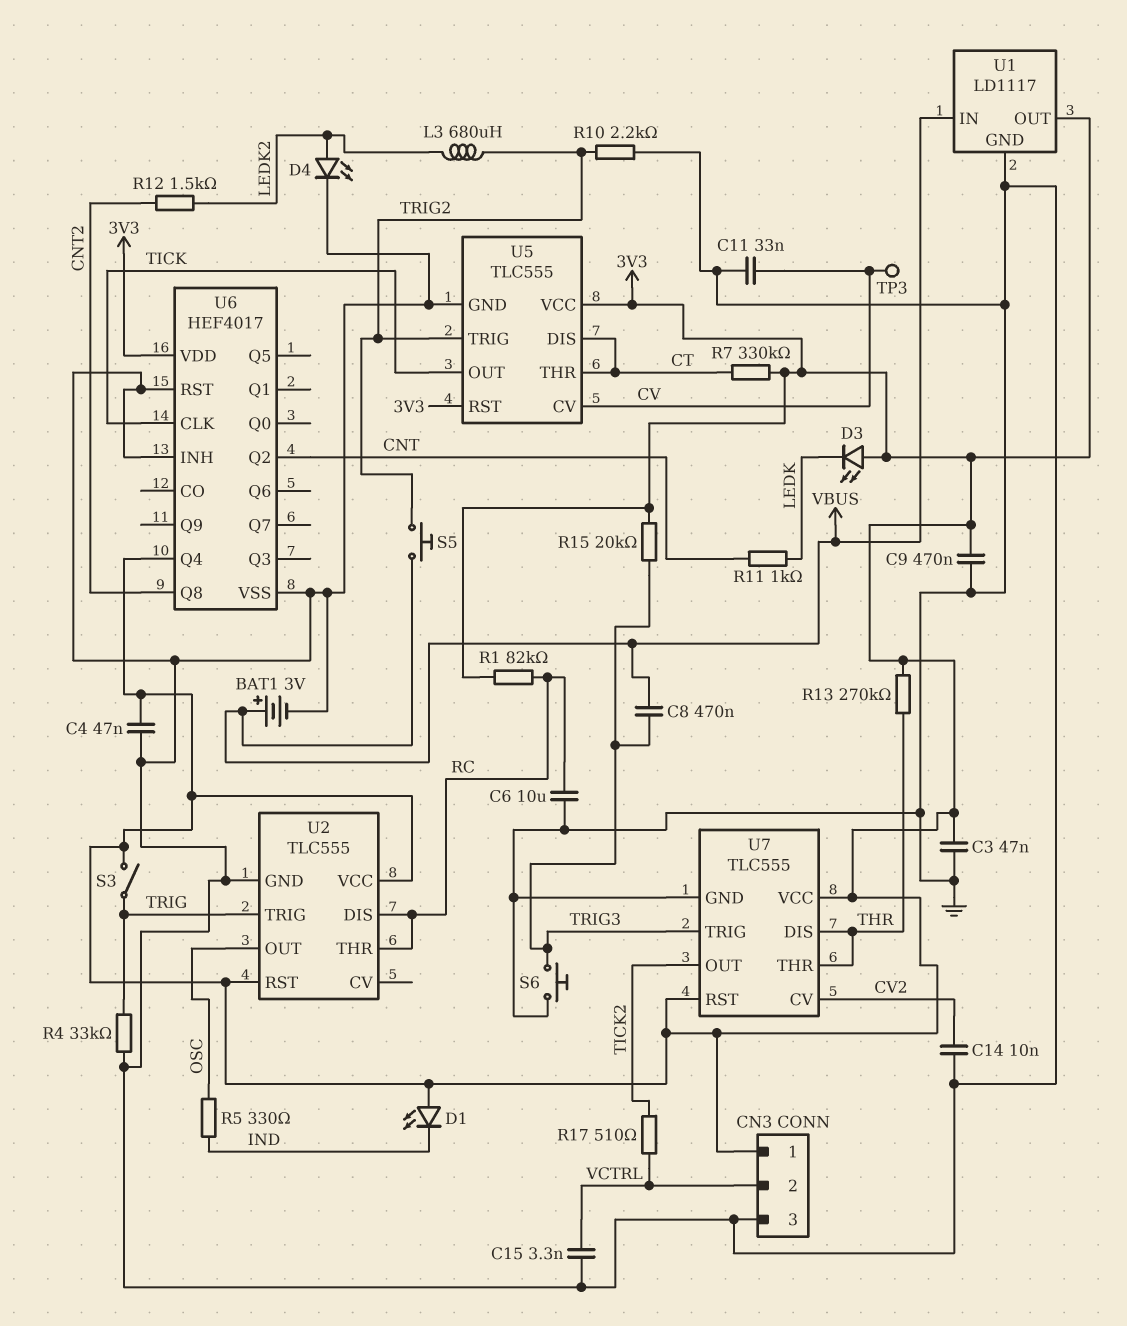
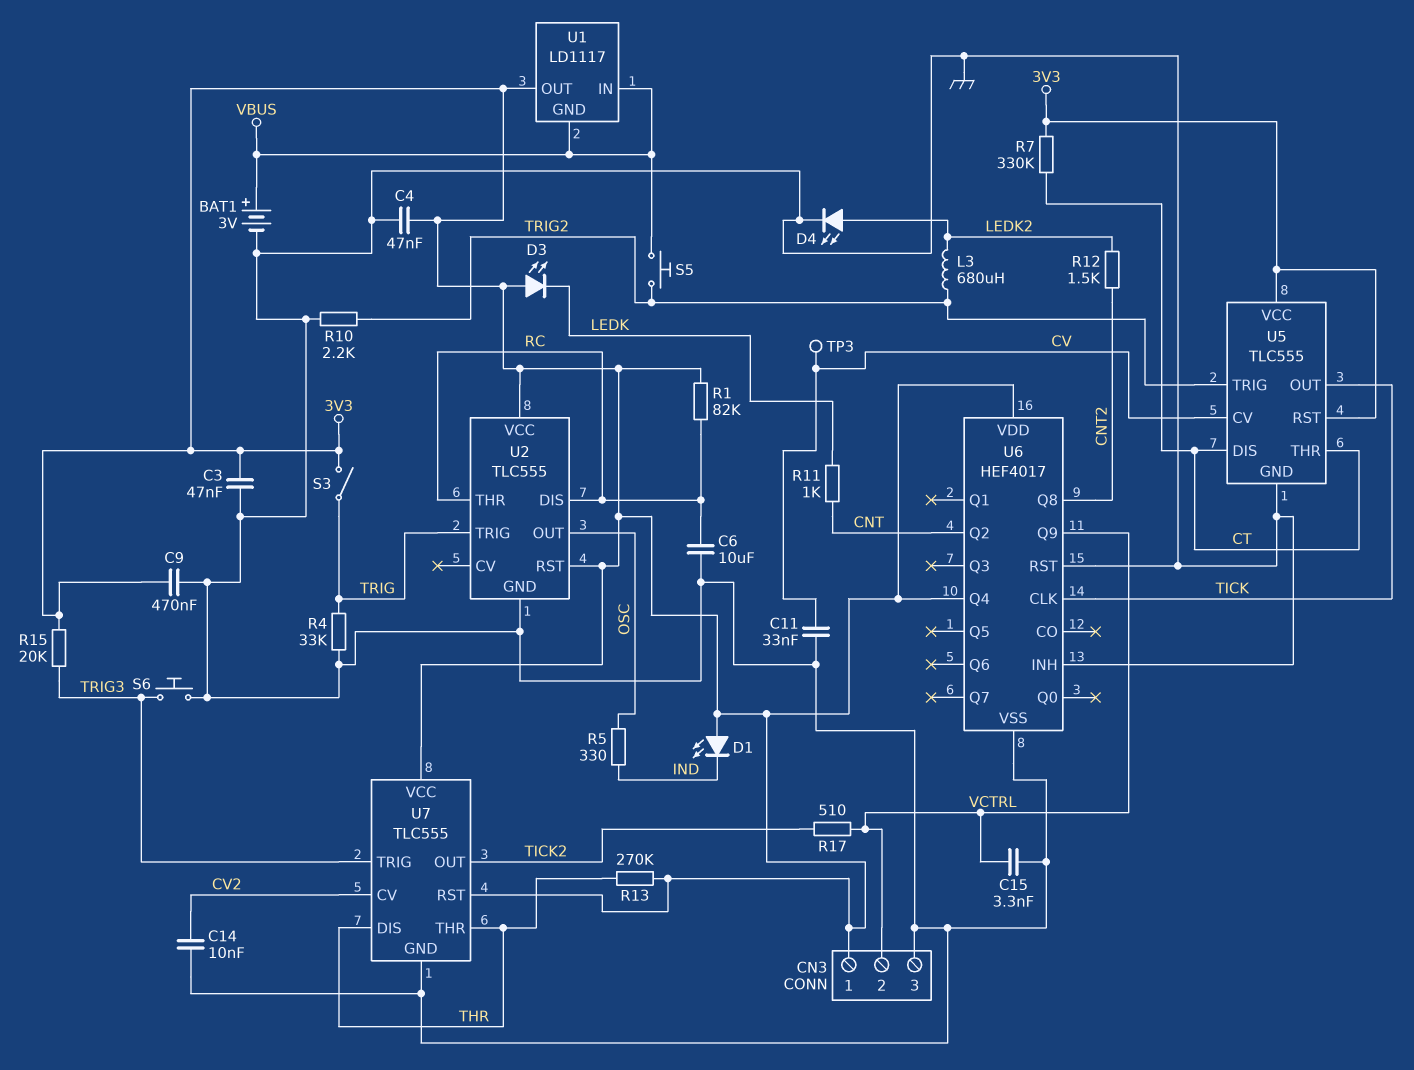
C8: 470nF (TRIG3, VBUS) -> none
U1 pin GND: GND -> VBUS
U6 pin Q9: none -> VCTRL

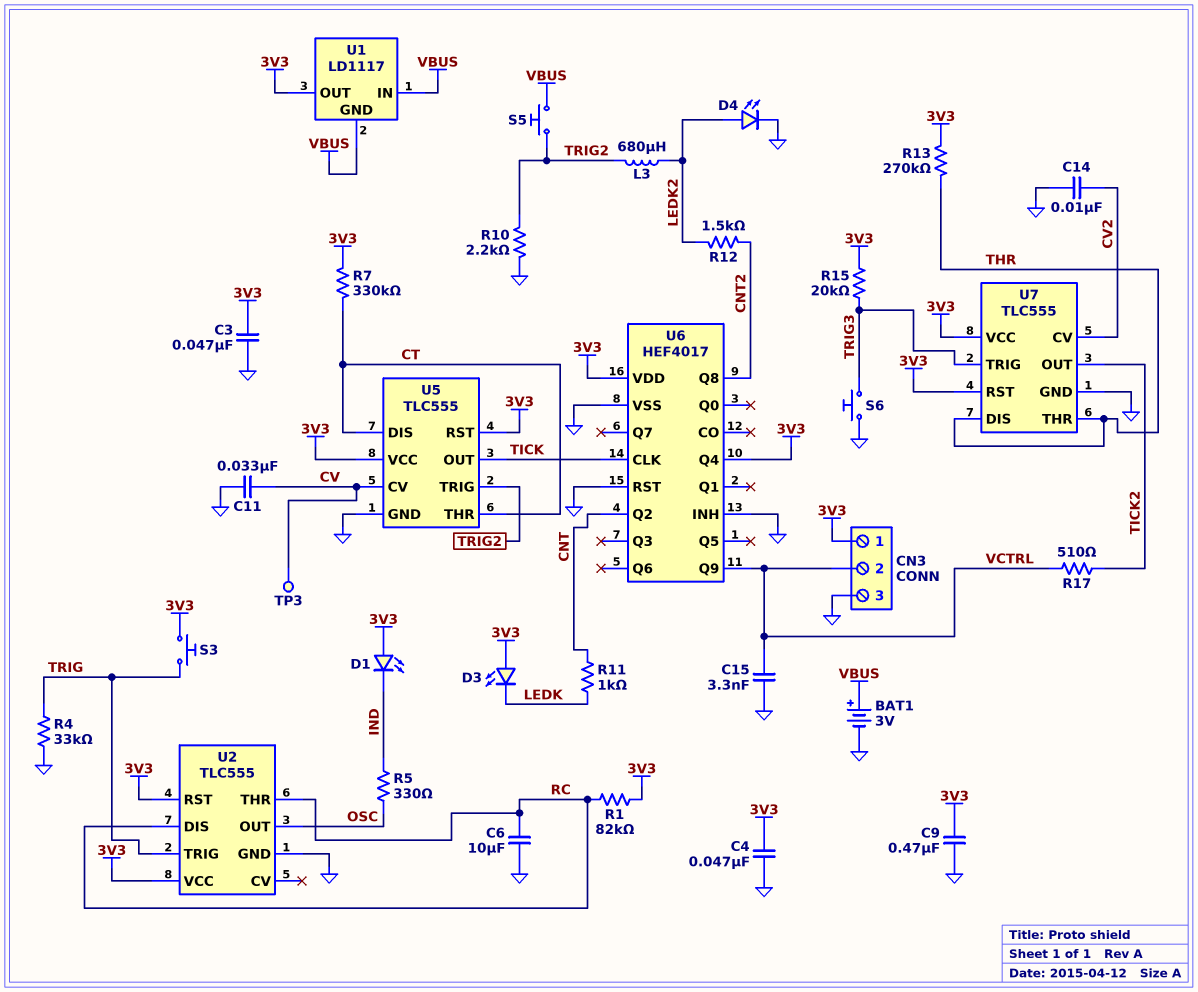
S3: switch (3V3, TRIG) -> button (3V3, TRIG)

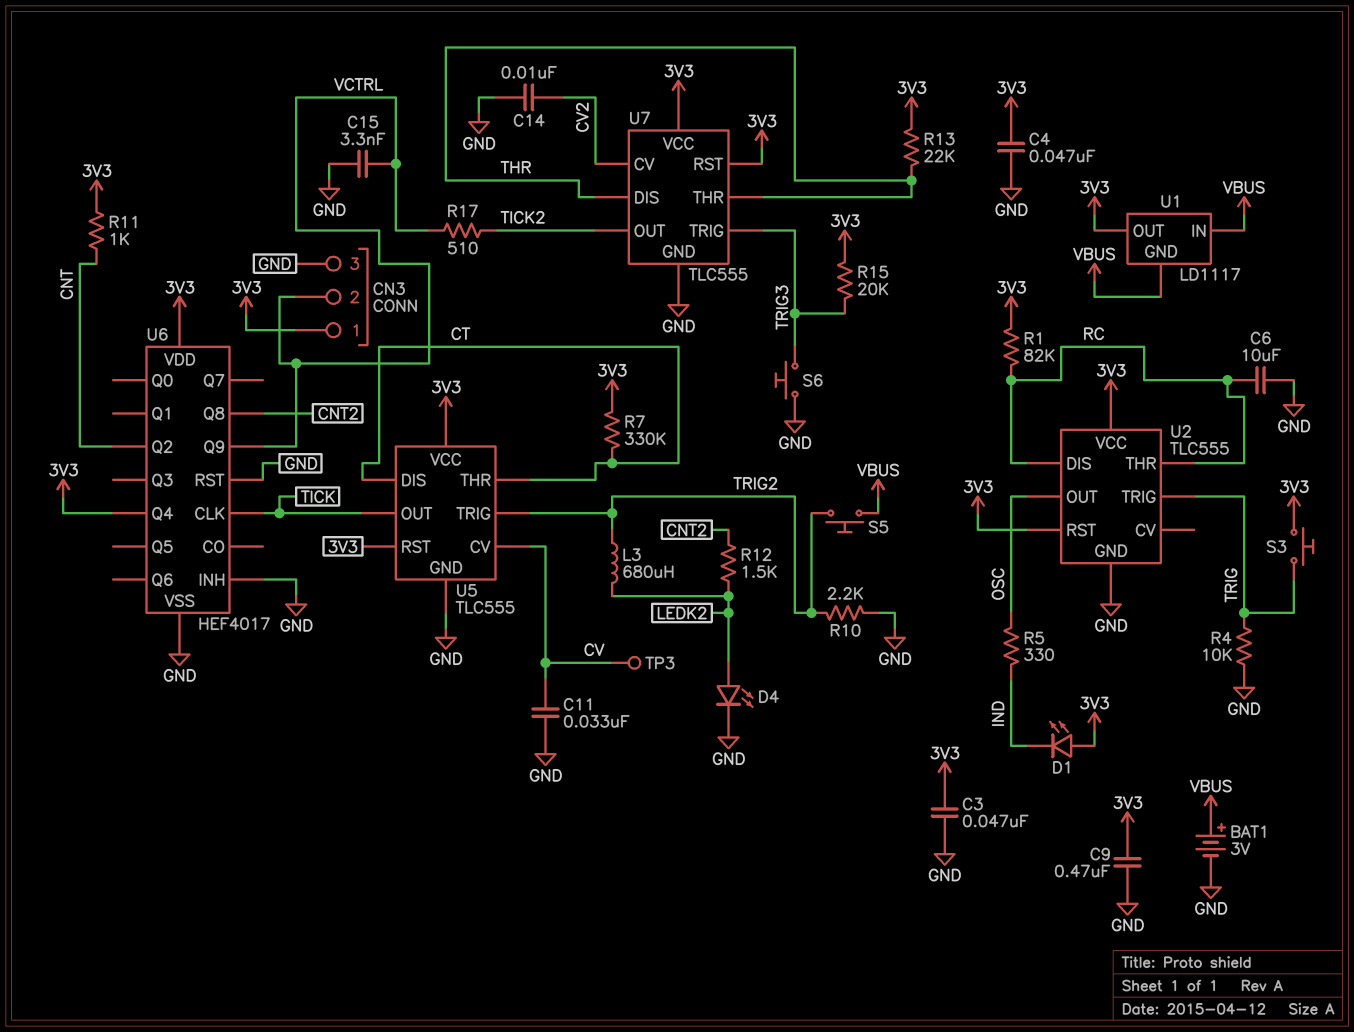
D3: LED (A 3V3, K LEDK) -> none
R4: 33k (GND, TRIG) -> 10k (GND, TRIG)
R11: 1k (CNT, LEDK) -> 1k (3V3, CNT)
R13: 270k (3V3, THR) -> 22k (3V3, THR)

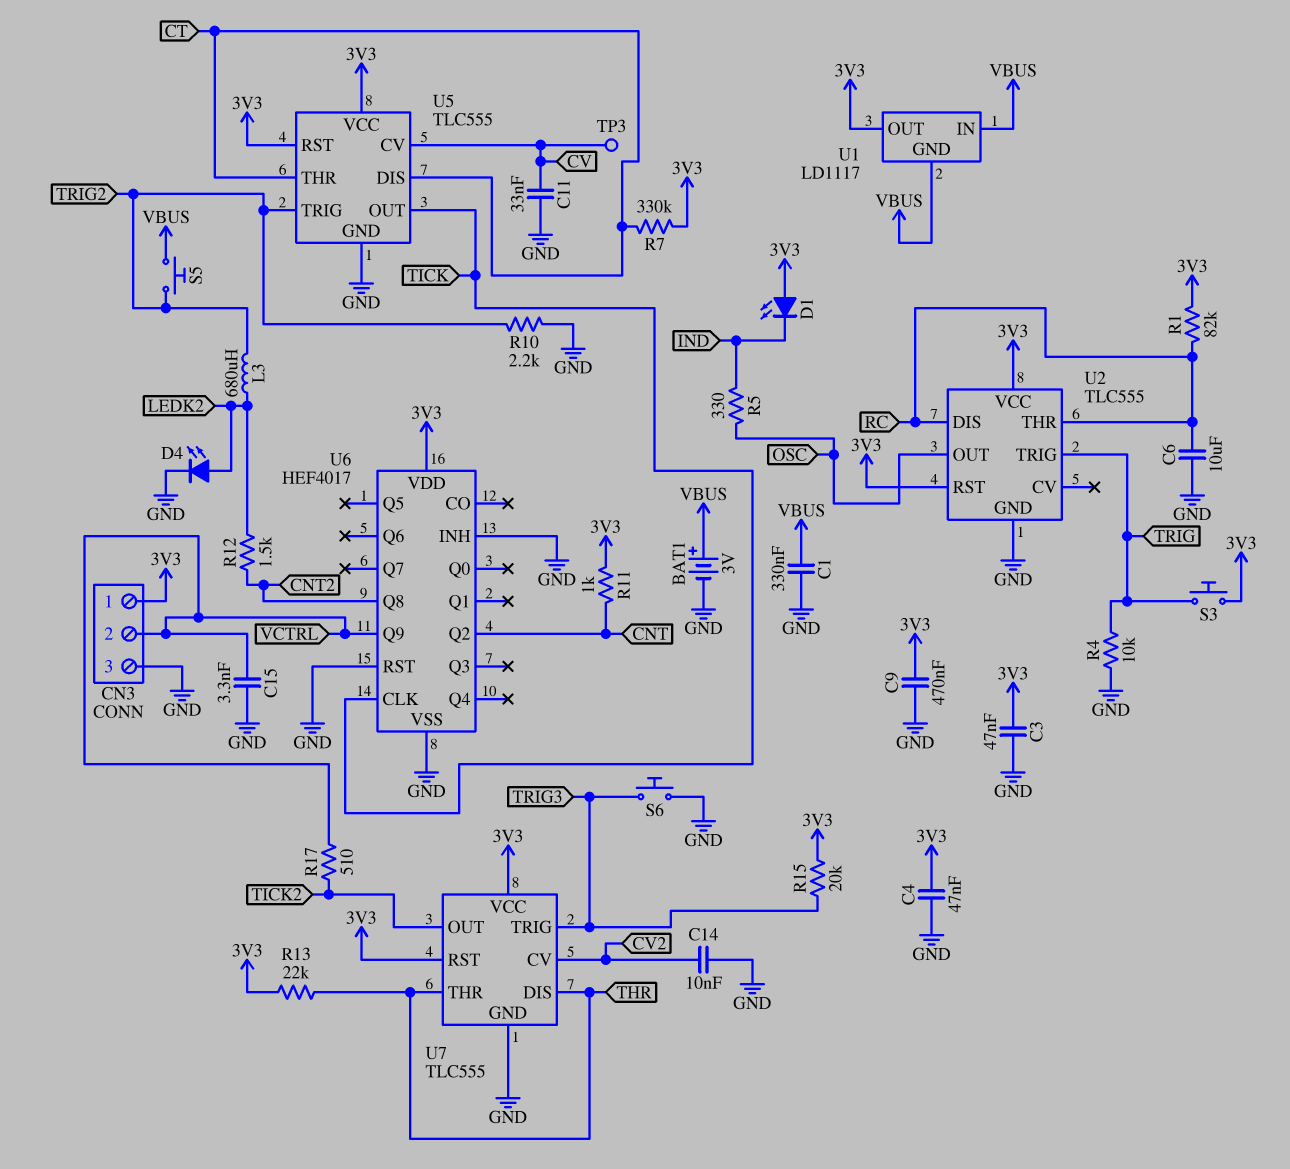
C1: none -> 330nF (GND, VBUS)
U6 pin Q4: 3V3 -> none

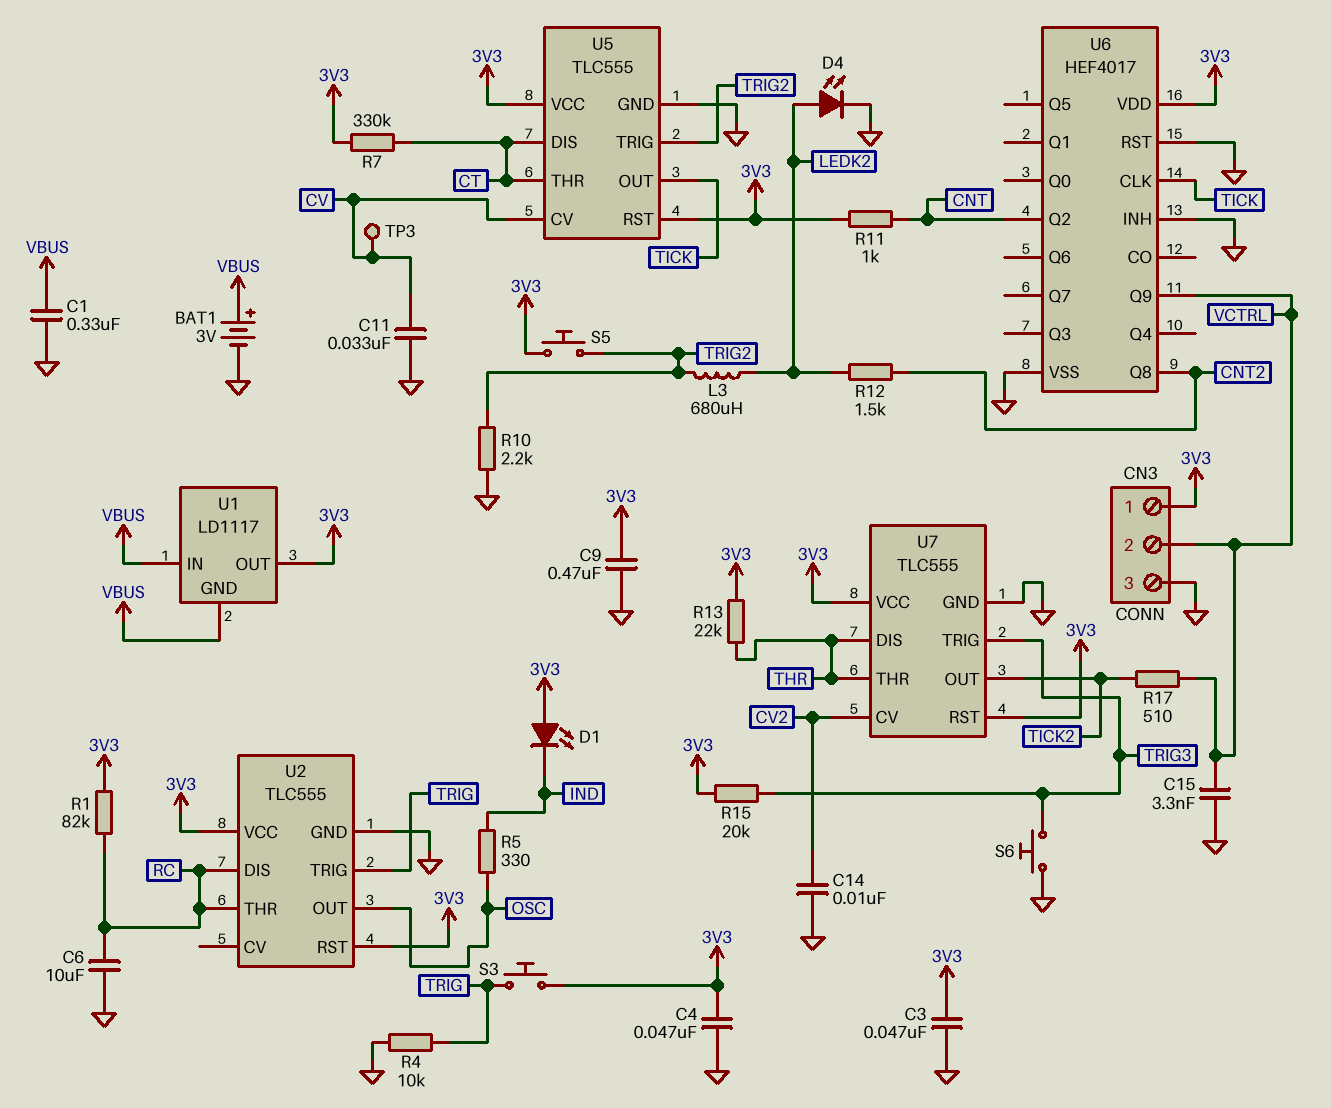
S5: button (TRIG2, VBUS) -> button (3V3, TRIG2)

